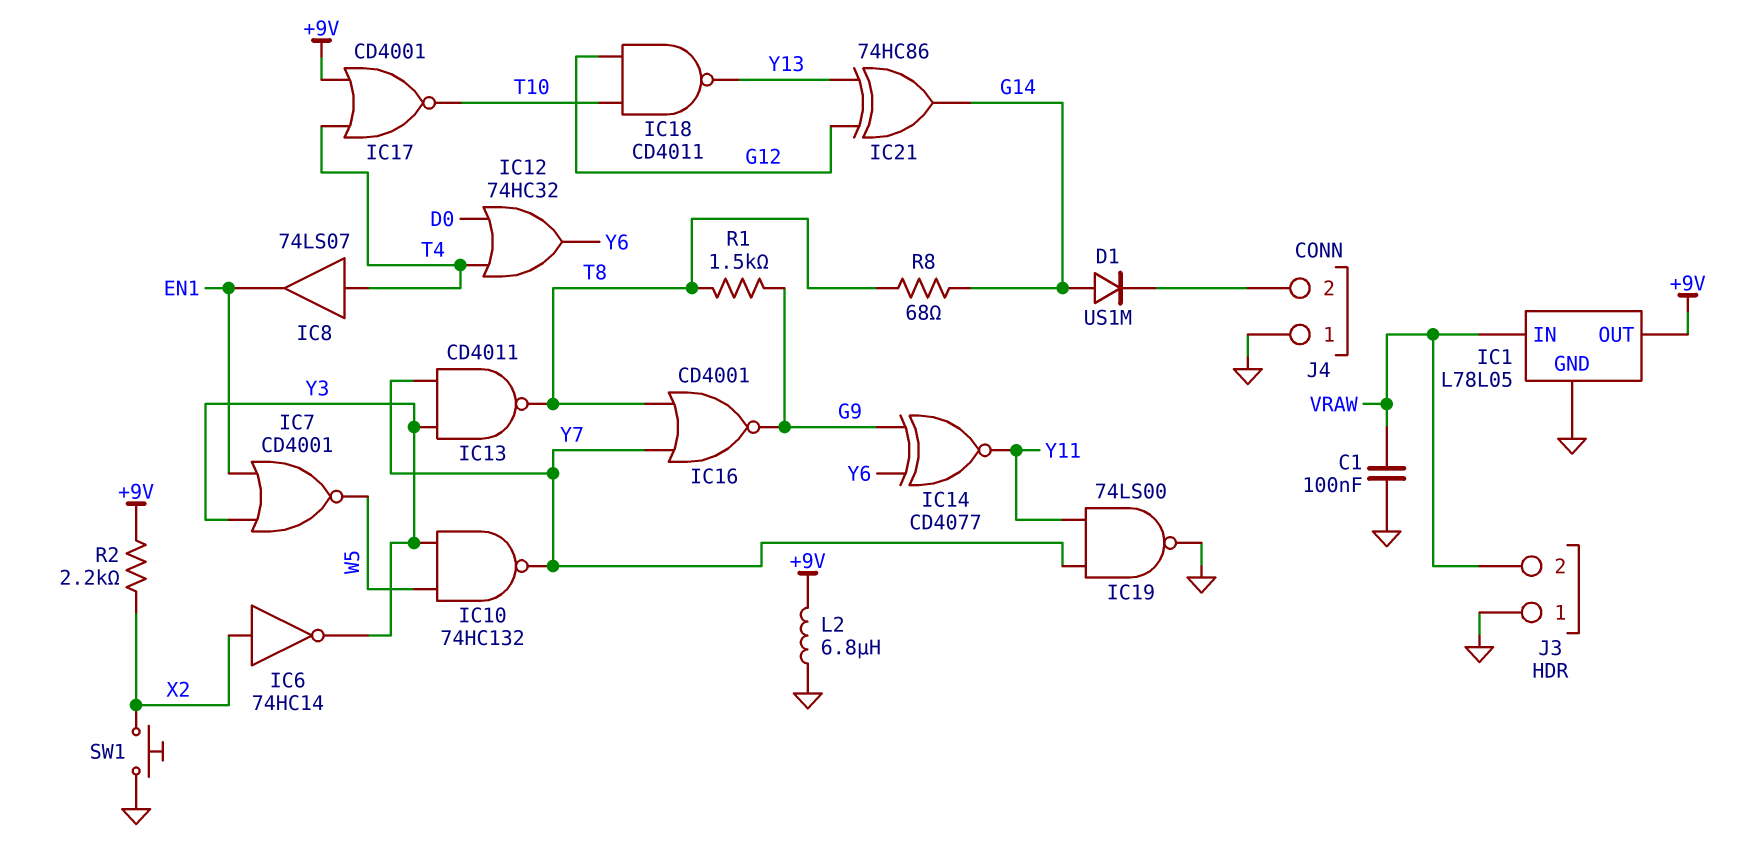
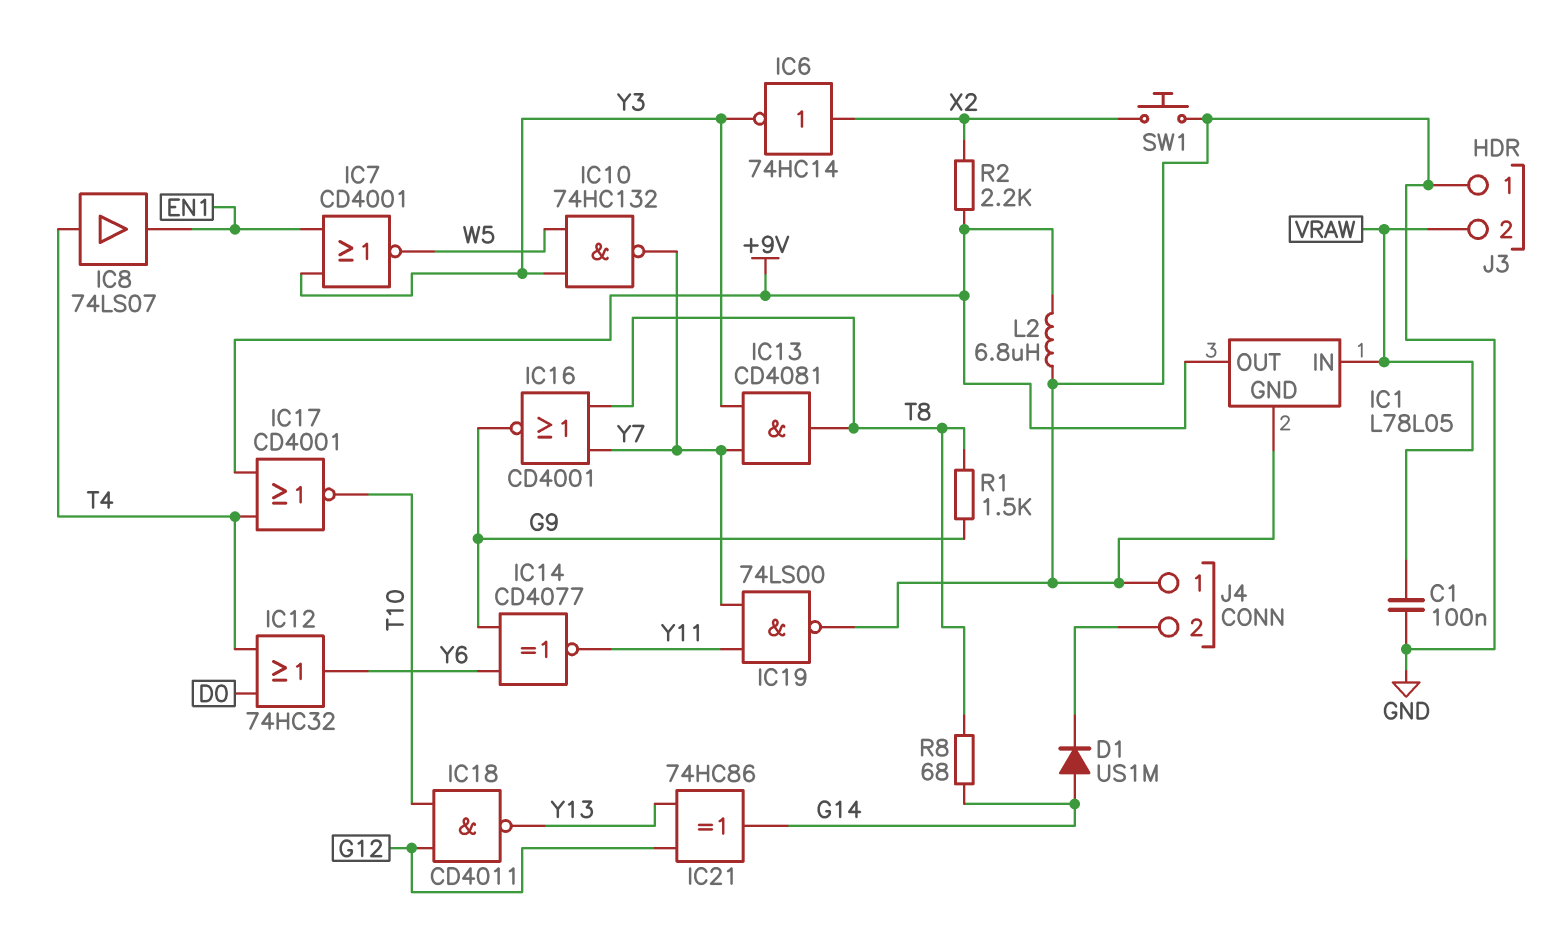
IC13: NAND CD4011 (in Y3, in Y7, out T8) -> AND CD4081 (in Y3, in Y7, out T8)

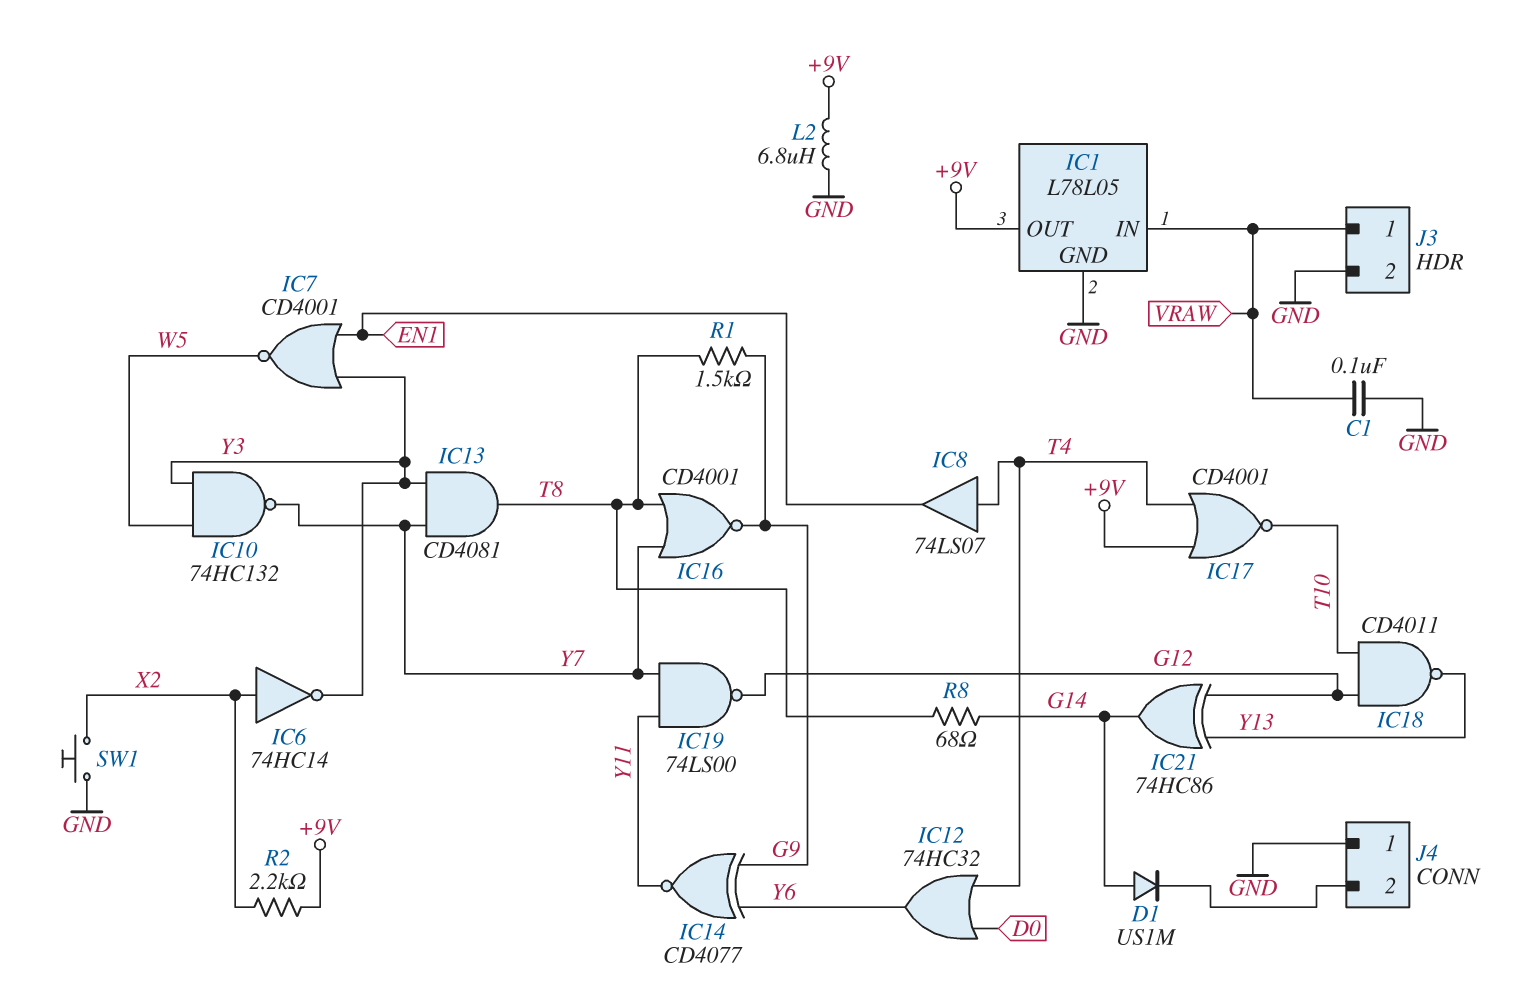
IC19: NAND 74LS00 (in Y7, in Y11, out GND) -> NAND 74LS00 (in Y7, in Y11, out G12)
J3 pin 1: GND -> VRAW
J3 pin 2: VRAW -> GND

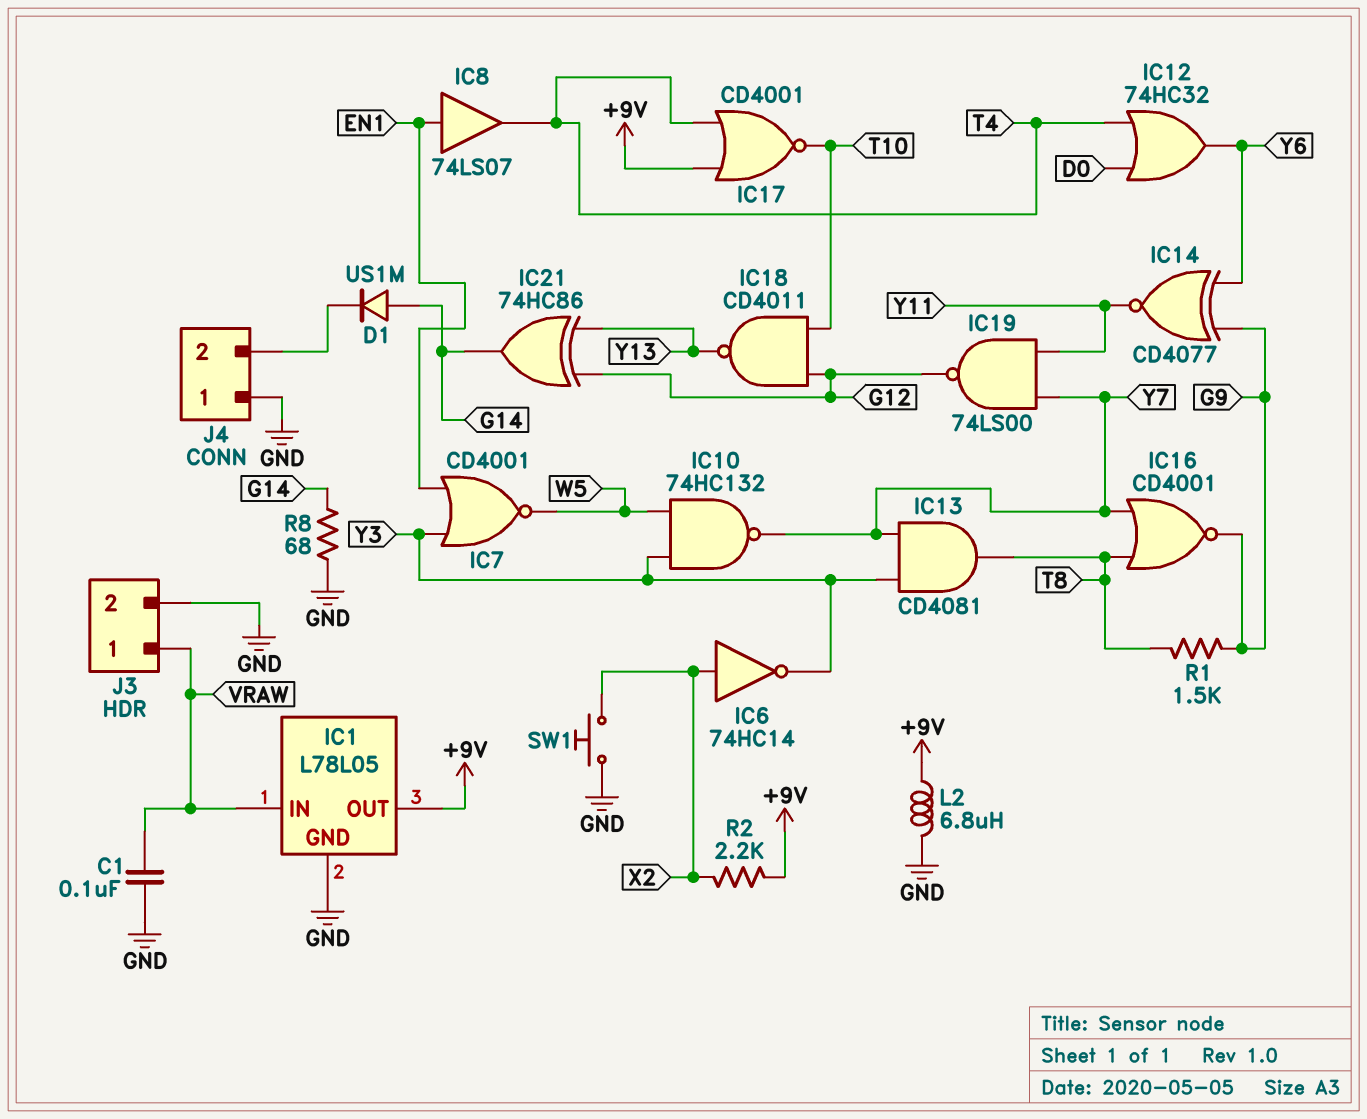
IC8: buffer 74LS07 (in T4, out EN1) -> buffer 74LS07 (in EN1, out T4)
R8: 68 (G14, T8) -> 68 (G14, GND)

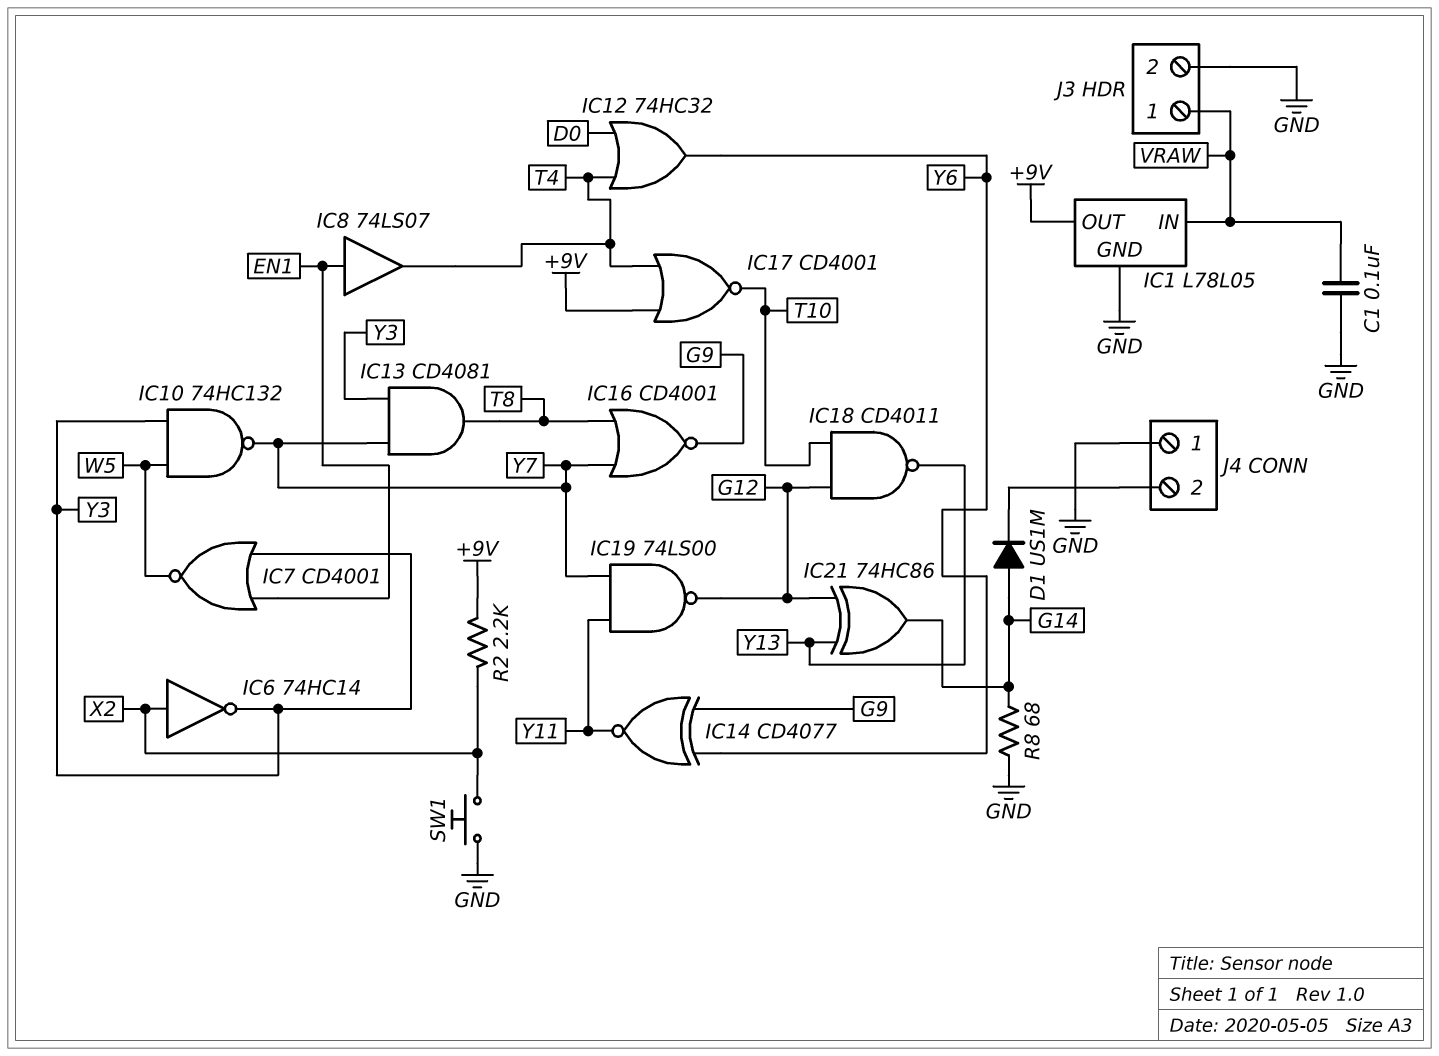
L2: 6.8uH (+9V, GND) -> none
R1: 1.5k (G9, T8) -> none

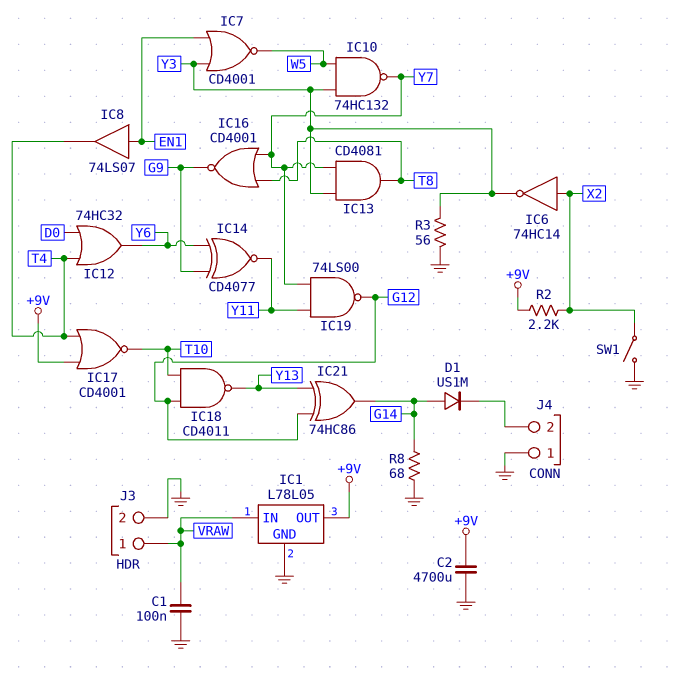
C2: none -> 4700uF (+9V, GND)
R3: none -> 56 (GND, Y3)
SW1: button (GND, X2) -> switch (GND, X2)

